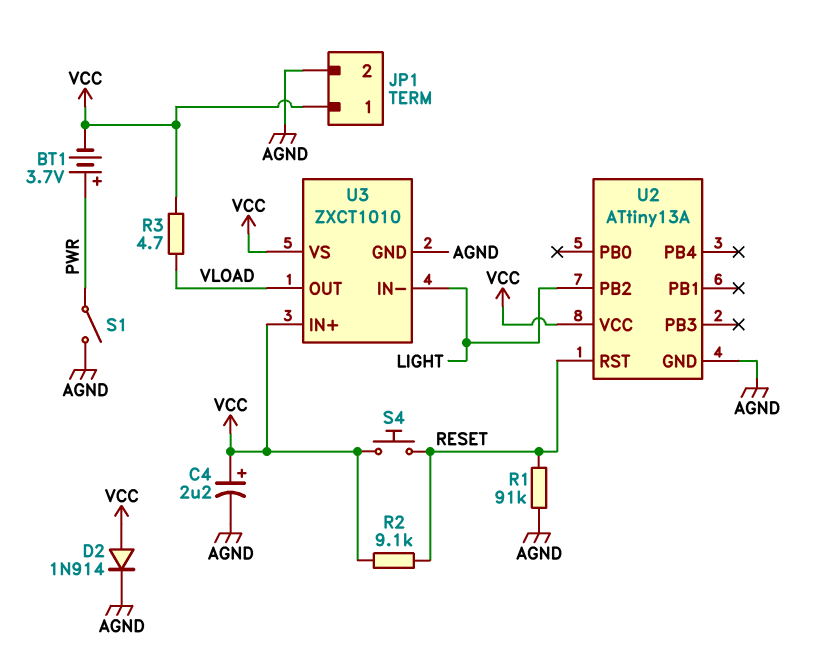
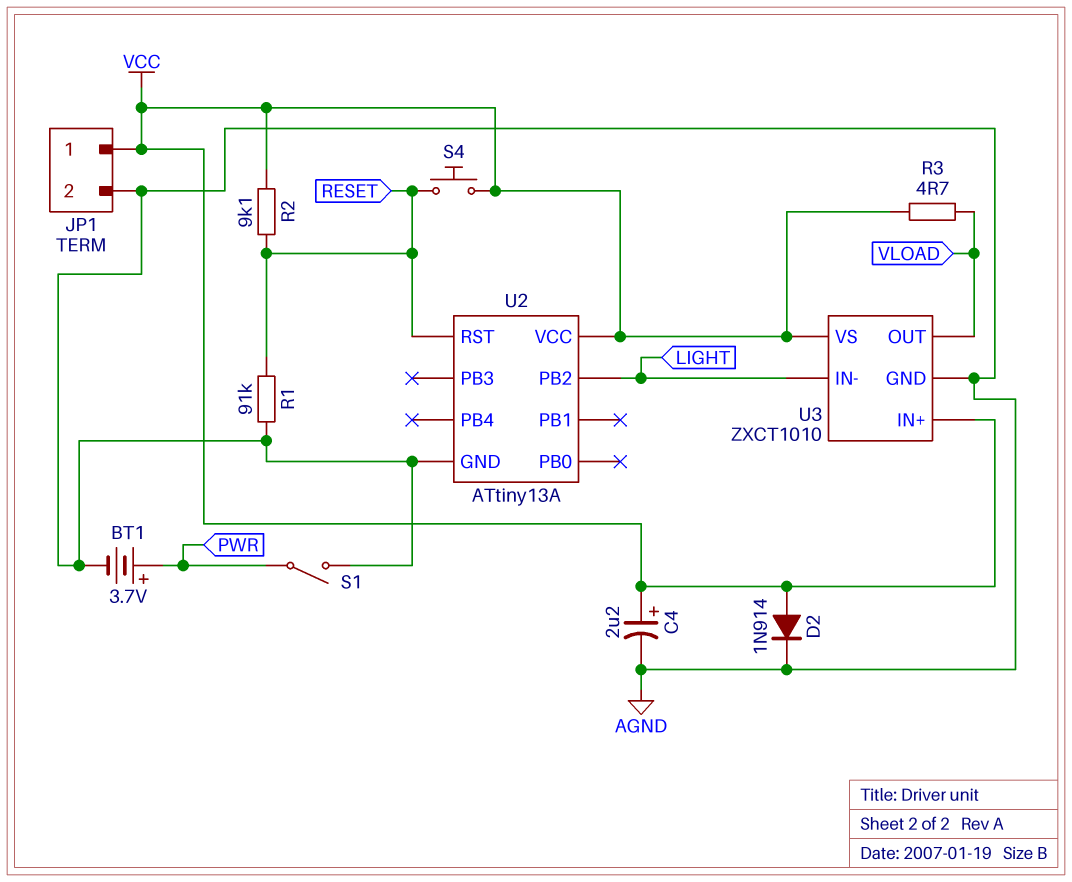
BT1: 3.7V (plus PWR, minus VCC) -> 3.7V (plus PWR, minus AGND)

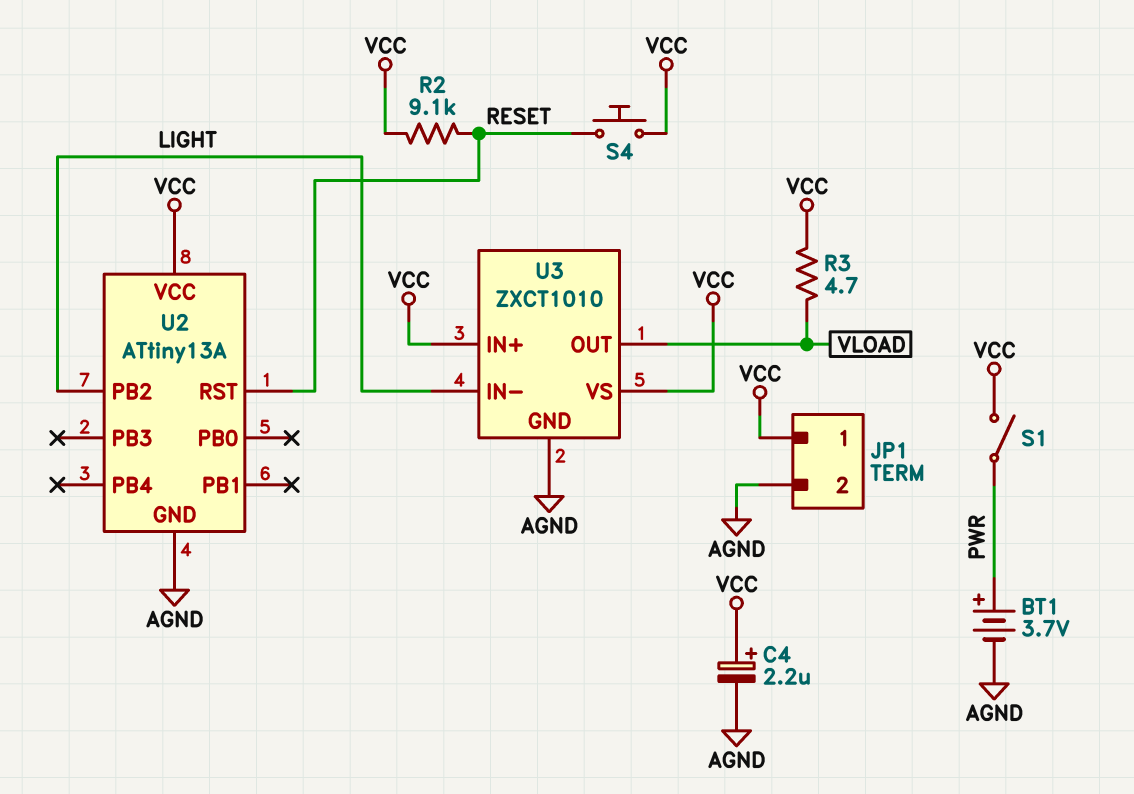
D2: diode 1N914 (A VCC, K AGND) -> none
R1: 91k (AGND, RESET) -> none
S1: switch (AGND, PWR) -> switch (PWR, VCC)

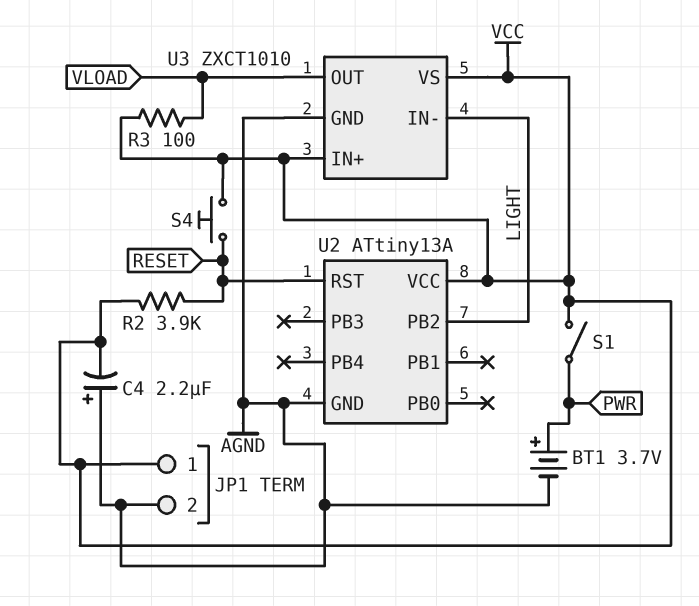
C4: 2.2uF (plus VCC, minus AGND) -> 2.2uF (plus AGND, minus VCC)
R2: 9.1k (RESET, VCC) -> 3.9k (RESET, VCC)
R3: 4.7 (VCC, VLOAD) -> 100 (VCC, VLOAD)

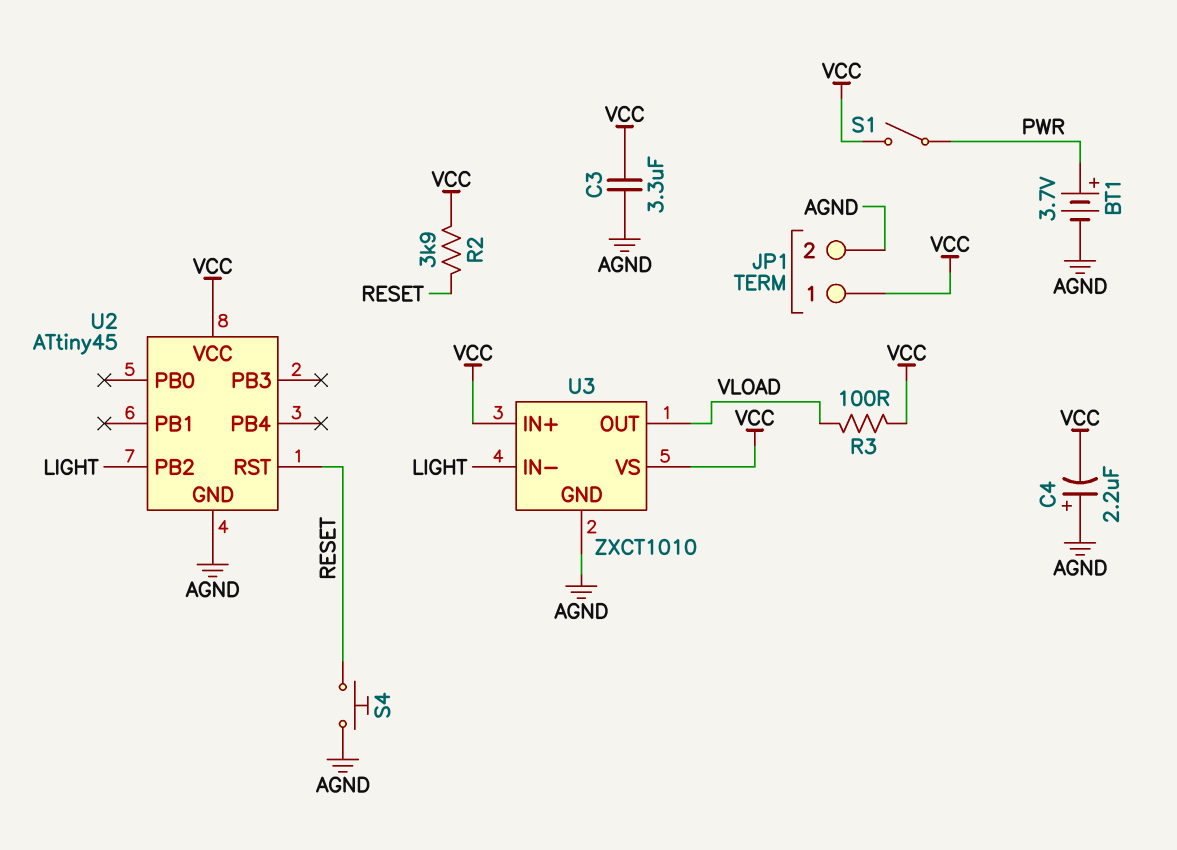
C3: none -> 3.3uF (AGND, VCC)
S4: button (RESET, VCC) -> button (AGND, RESET)
U2: ATtiny13A -> ATtiny45

